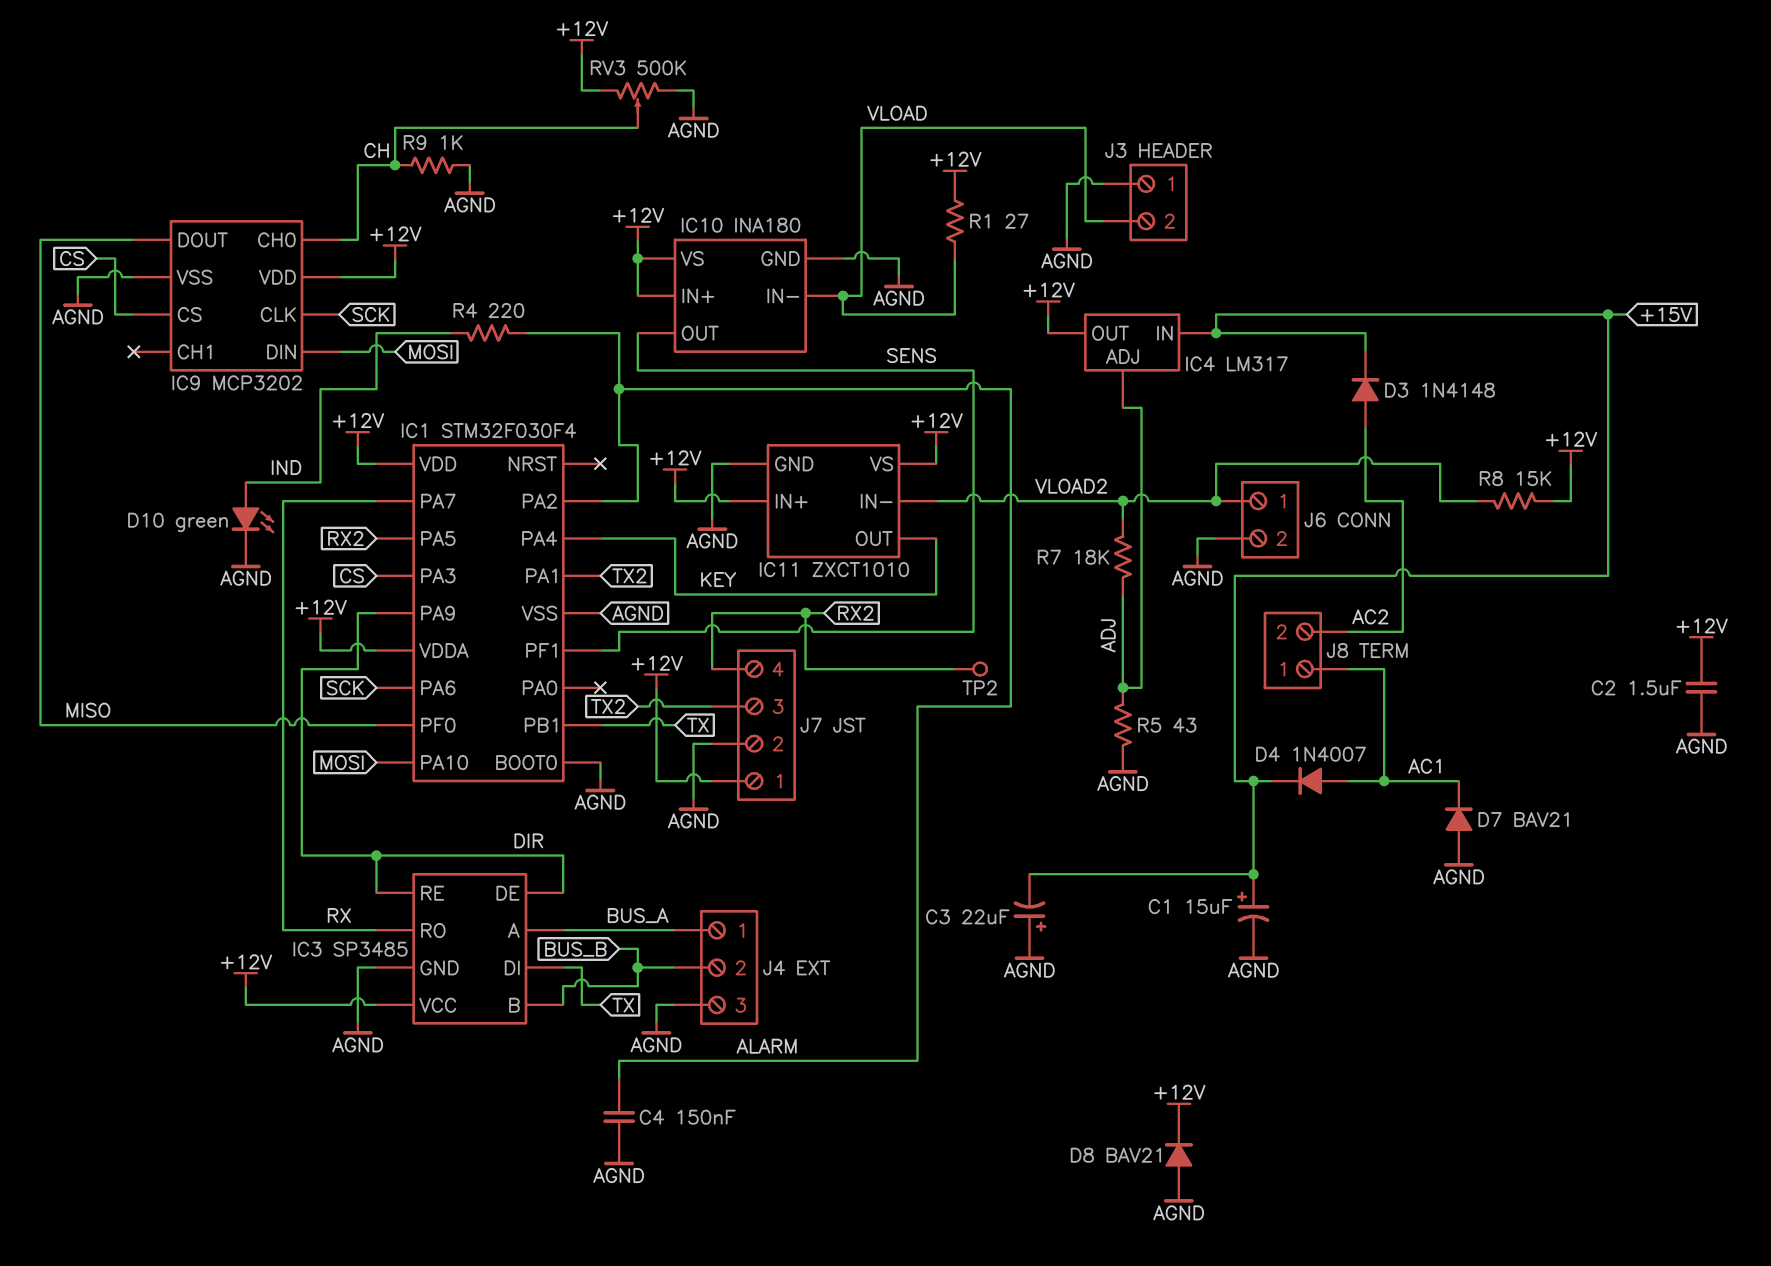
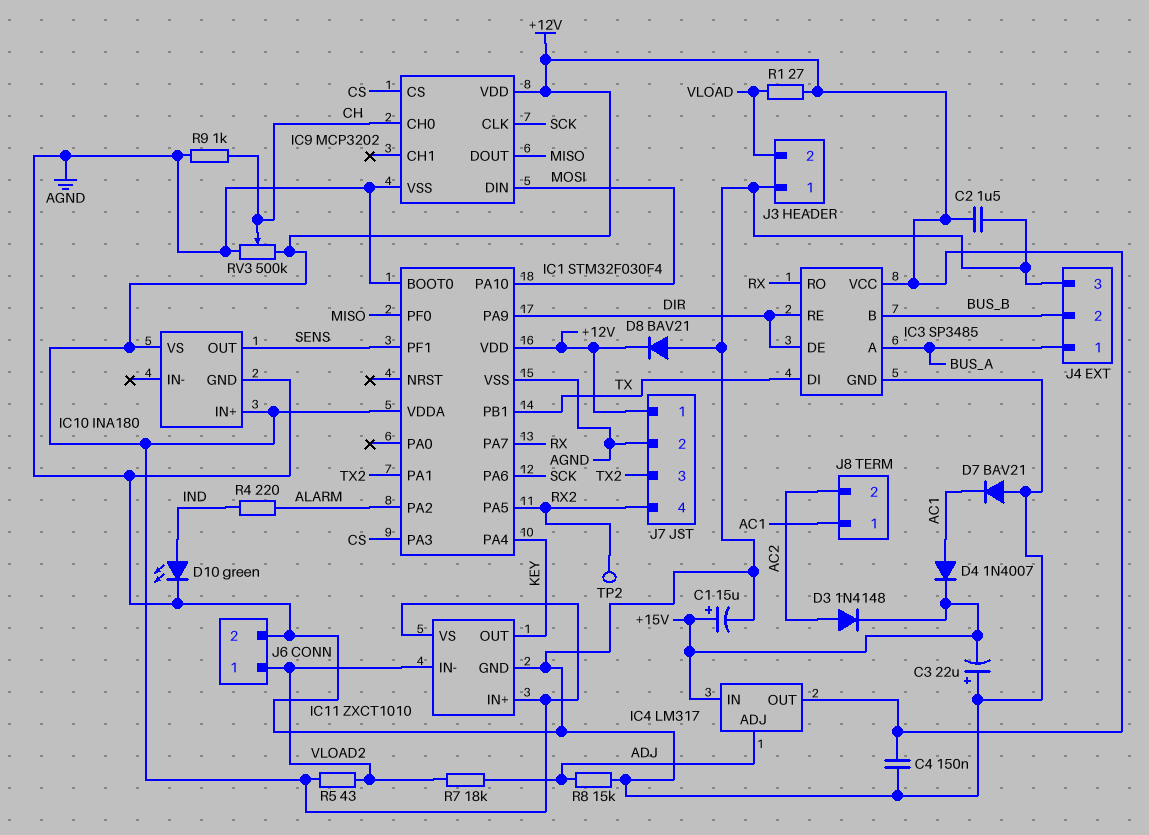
C4: 150nF (AGND, ALARM) -> 150nF (+12V, AGND)
IC10 pin IN-: VLOAD -> none
R5: 43 (ADJ, AGND) -> 43 (+12V, VLOAD2)
R8: 15k (+12V, VLOAD2) -> 15k (ADJ, AGND)

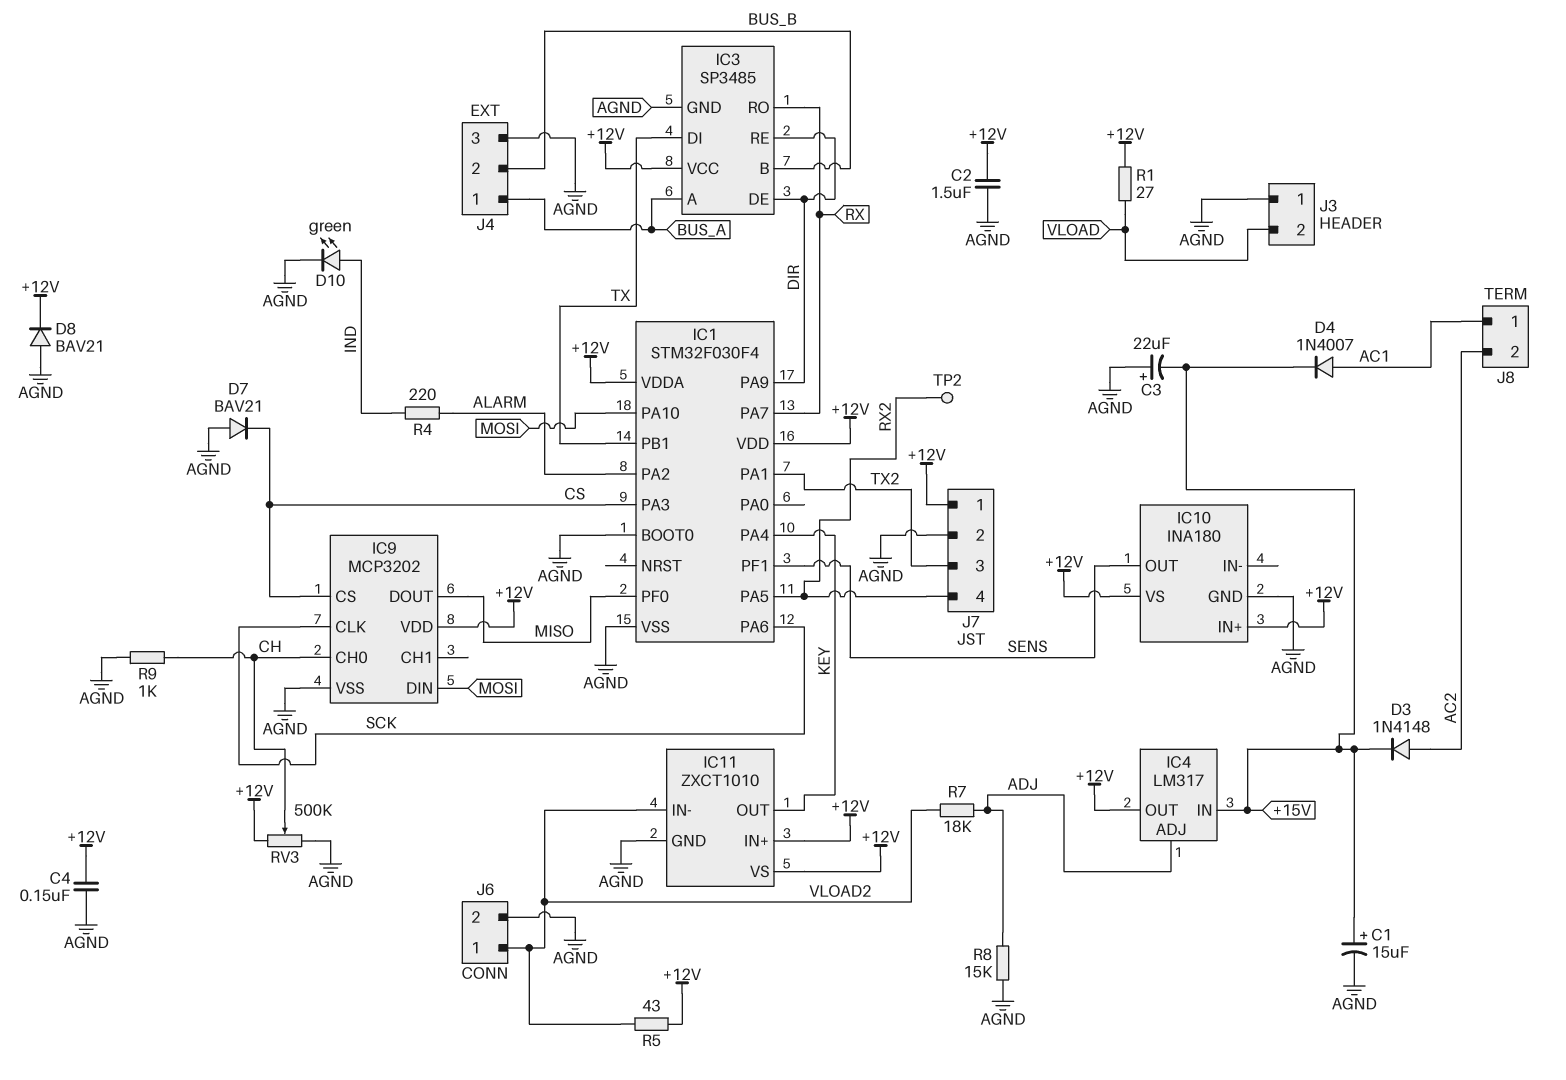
D7: diode BAV21 (A AGND, K AC1) -> diode BAV21 (A AGND, K CS)

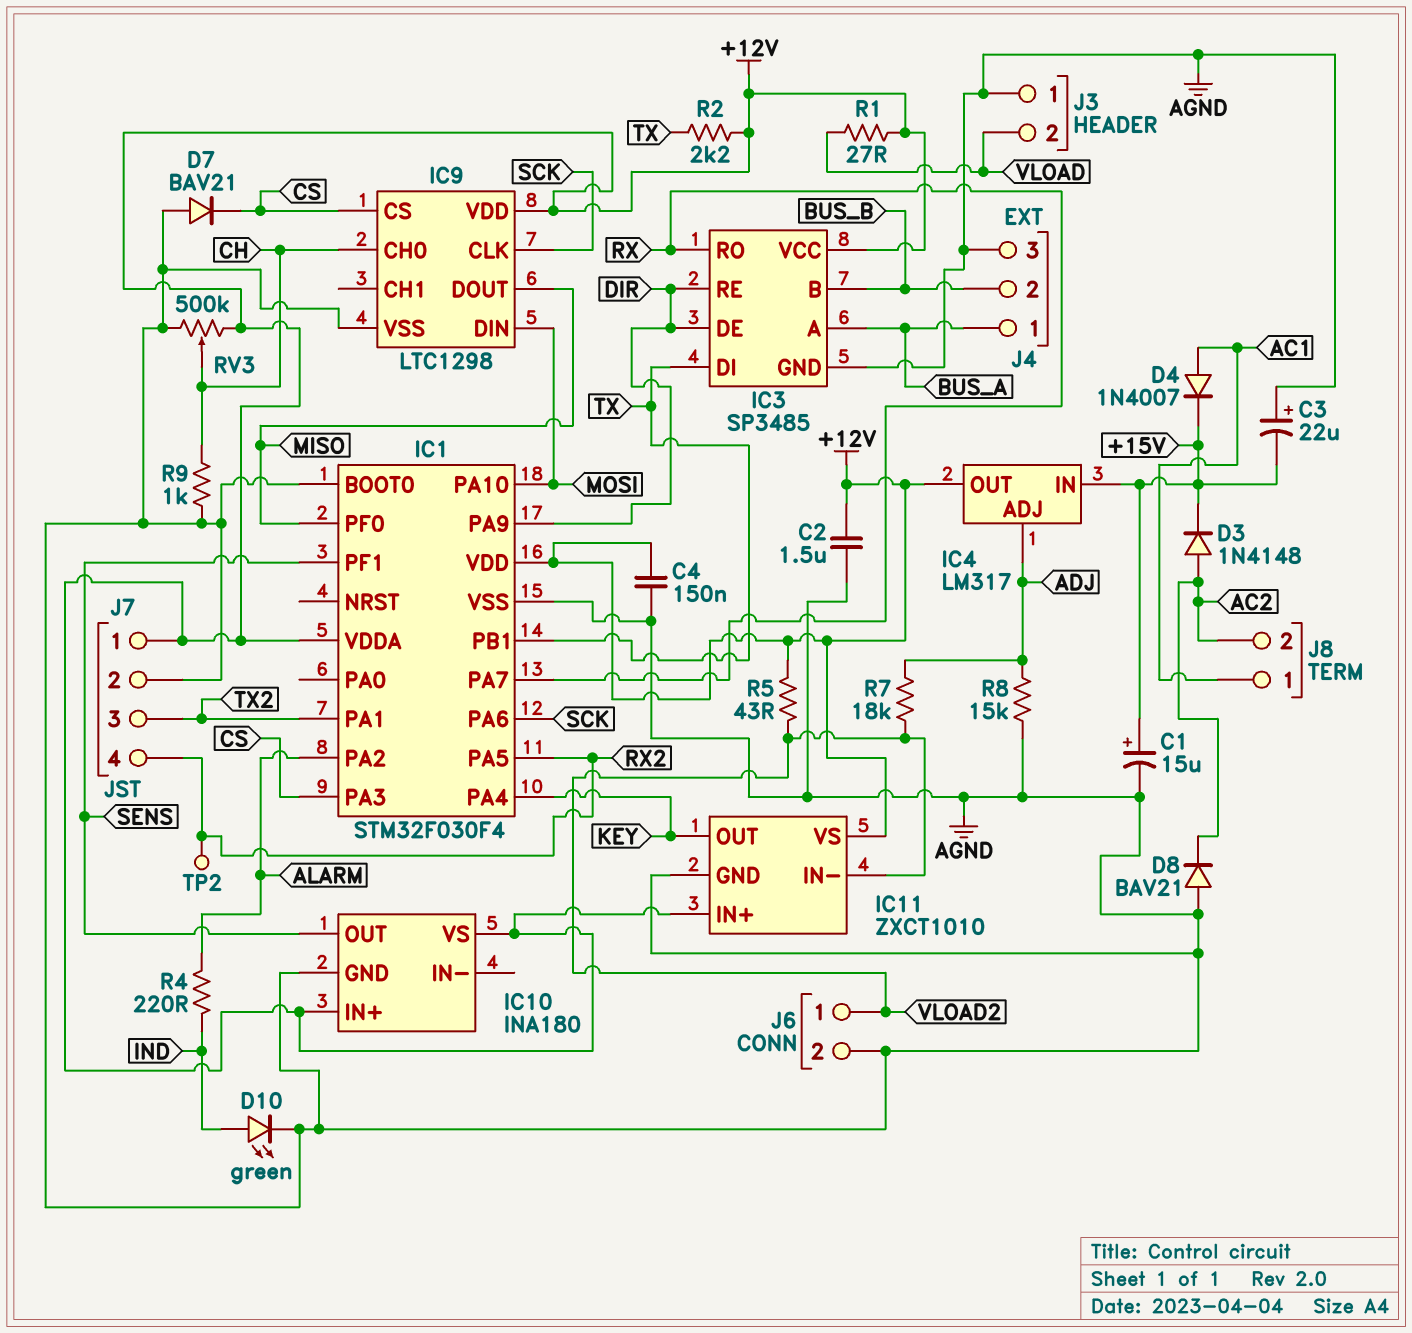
D8: diode BAV21 (A AGND, K +12V) -> diode BAV21 (A AGND, K AC2)
IC9: MCP3202 -> LTC1298
R2: none -> 2.2k (+12V, TX)

